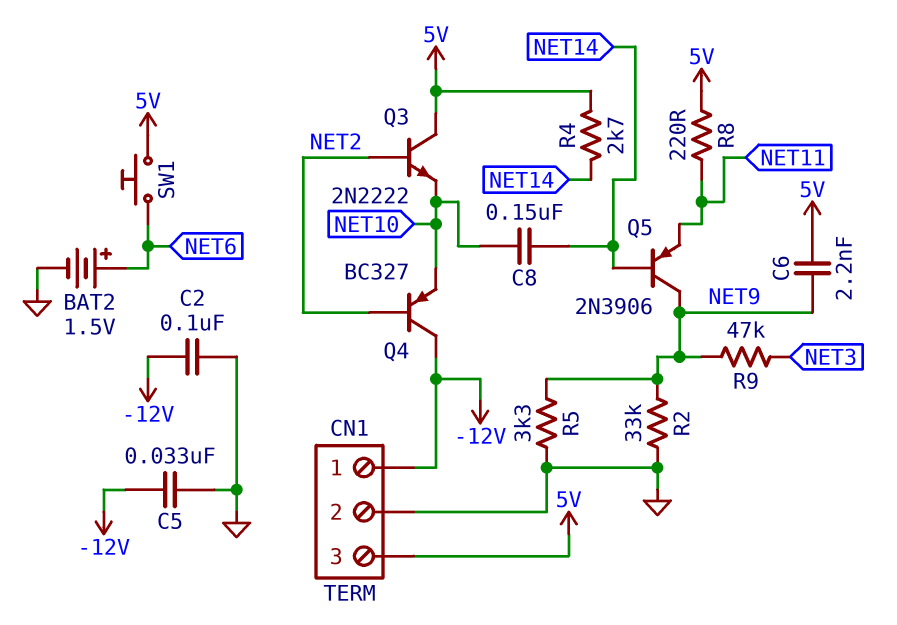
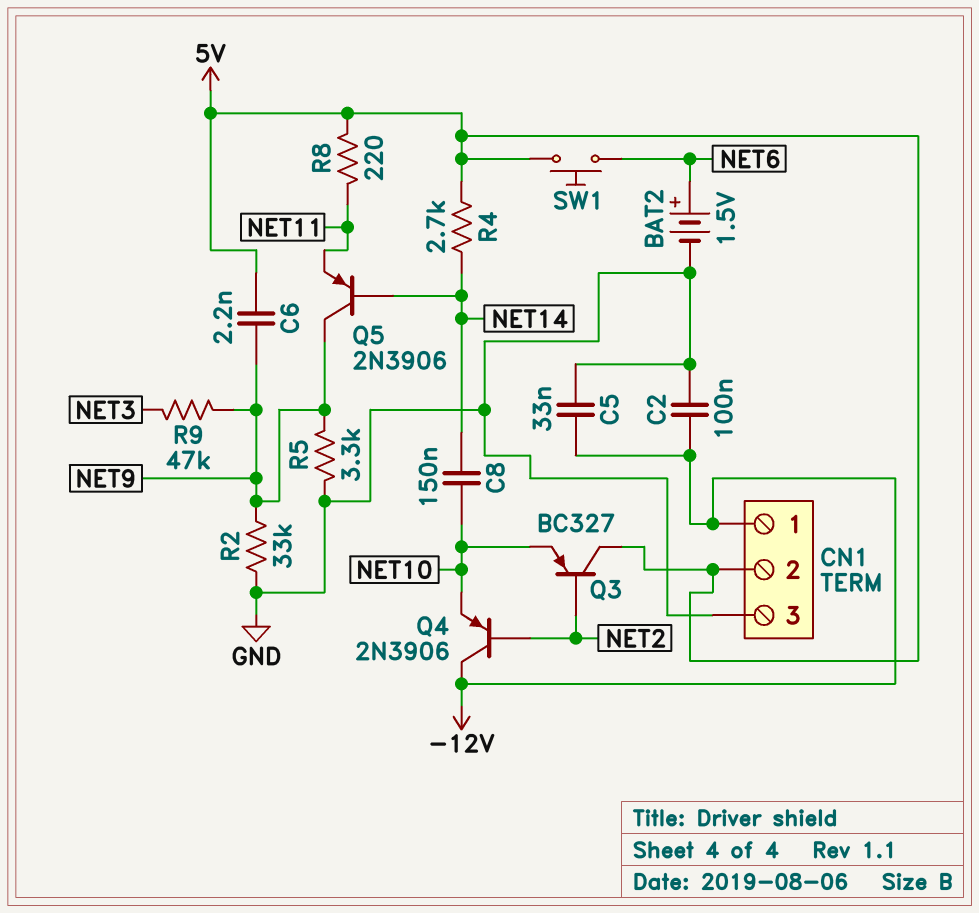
CN1 pin 2: GND -> 5V
CN1 pin 3: 5V -> GND
Q3: NPN 2N2222 (B NET2, C 5V, E NET10) -> PNP BC327 (B NET2, C 5V, E NET10)
Q4: PNP BC327 (B NET2, C -12V, E NET10) -> PNP 2N3906 (B NET2, C -12V, E NET10)

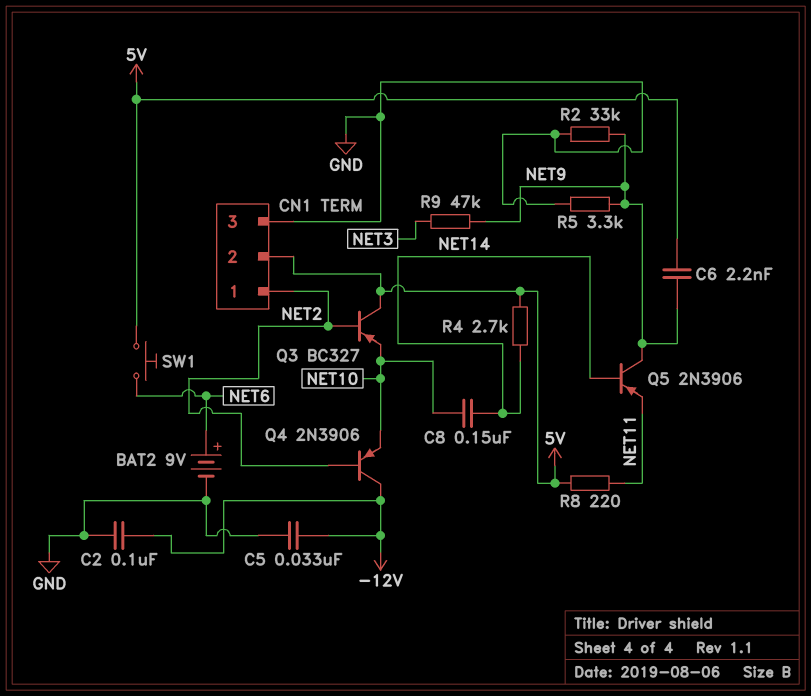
BAT2: 1.5V (plus NET6, minus GND) -> 9V (plus NET6, minus GND)
CN1 pin 1: -12V -> NET2

